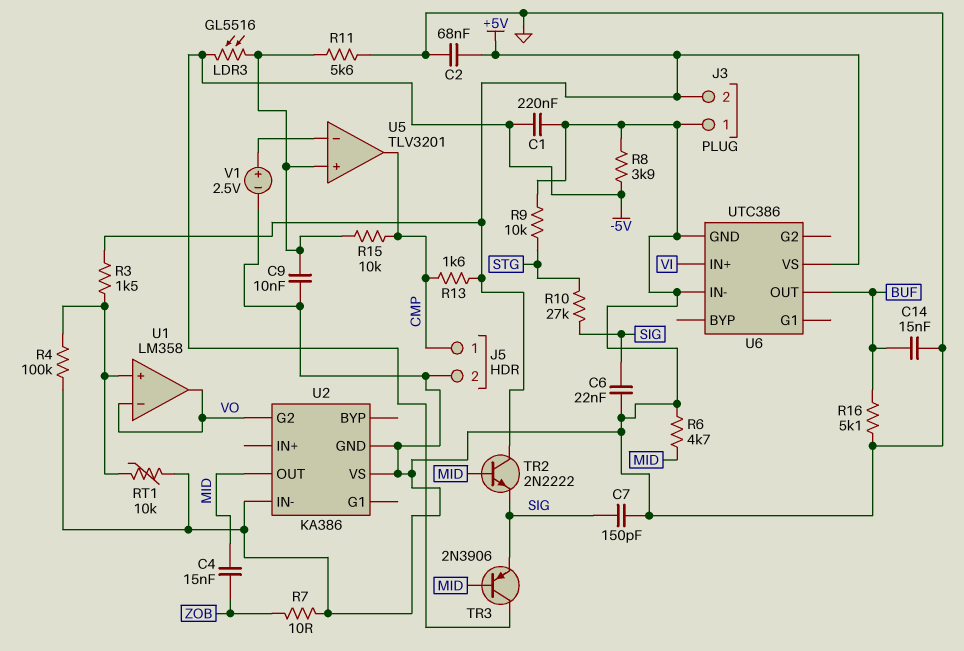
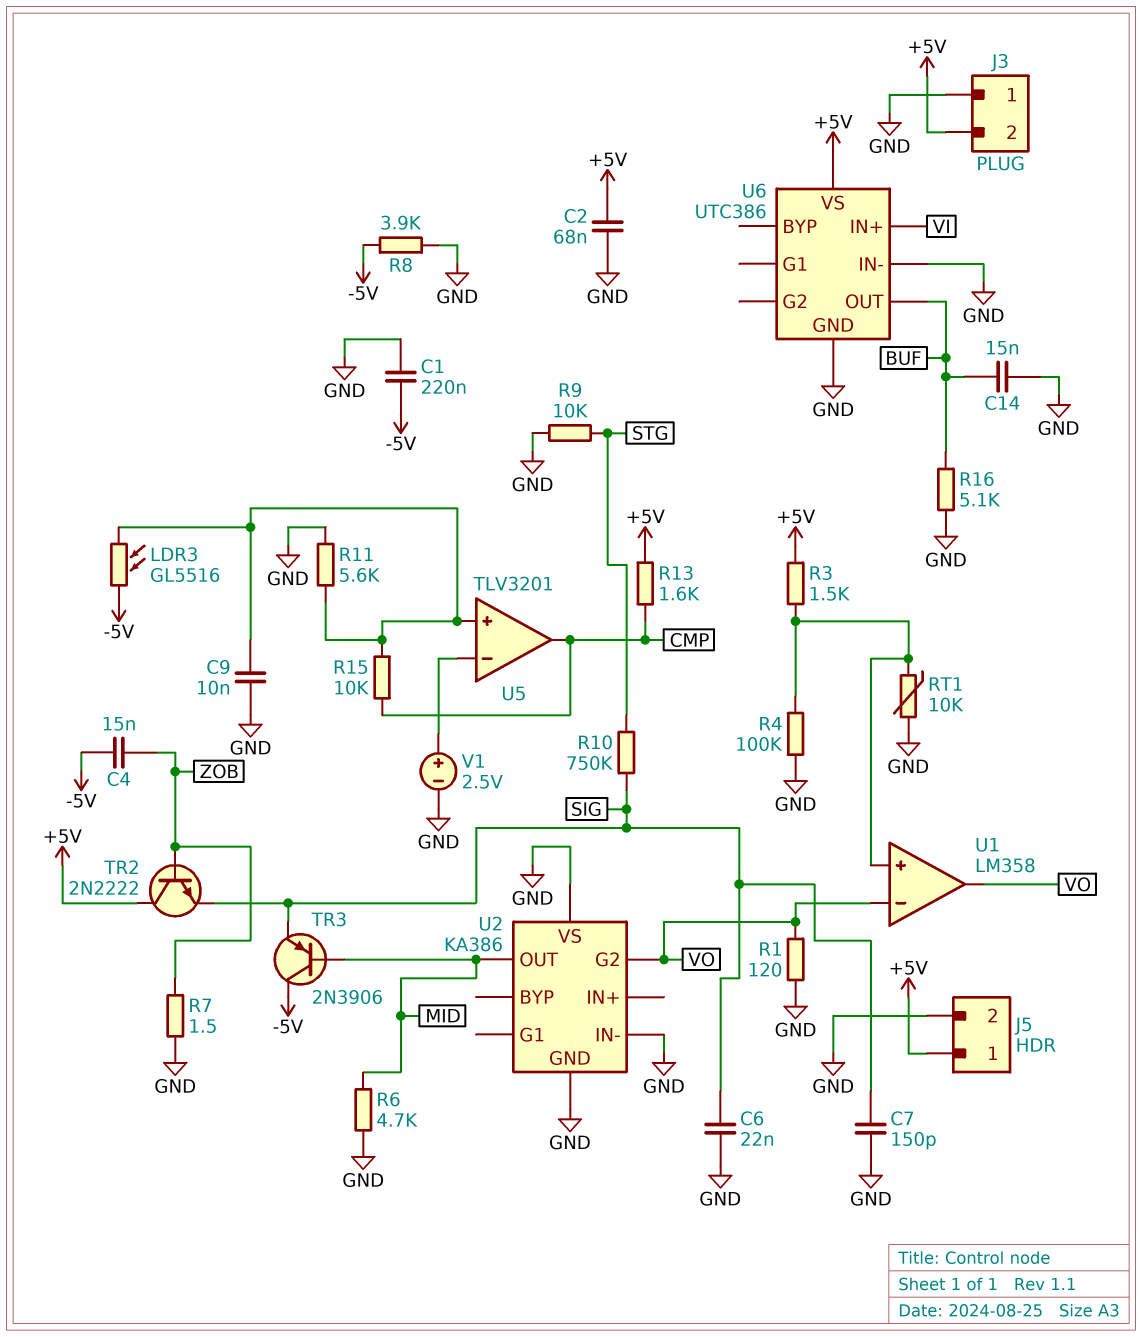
C4: 15nF (MID, ZOB) -> 15nF (-5V, ZOB)
J5 pin 1: CMP -> +5V
R1: none -> 120 (GND, VO)
R7: 10 (GND, ZOB) -> 1.5 (GND, ZOB)
R10: 27k (SIG, STG) -> 750k (SIG, STG)
TR2: NPN 2N2222 (B MID, C +5V, E SIG) -> NPN 2N2222 (B ZOB, C +5V, E SIG)

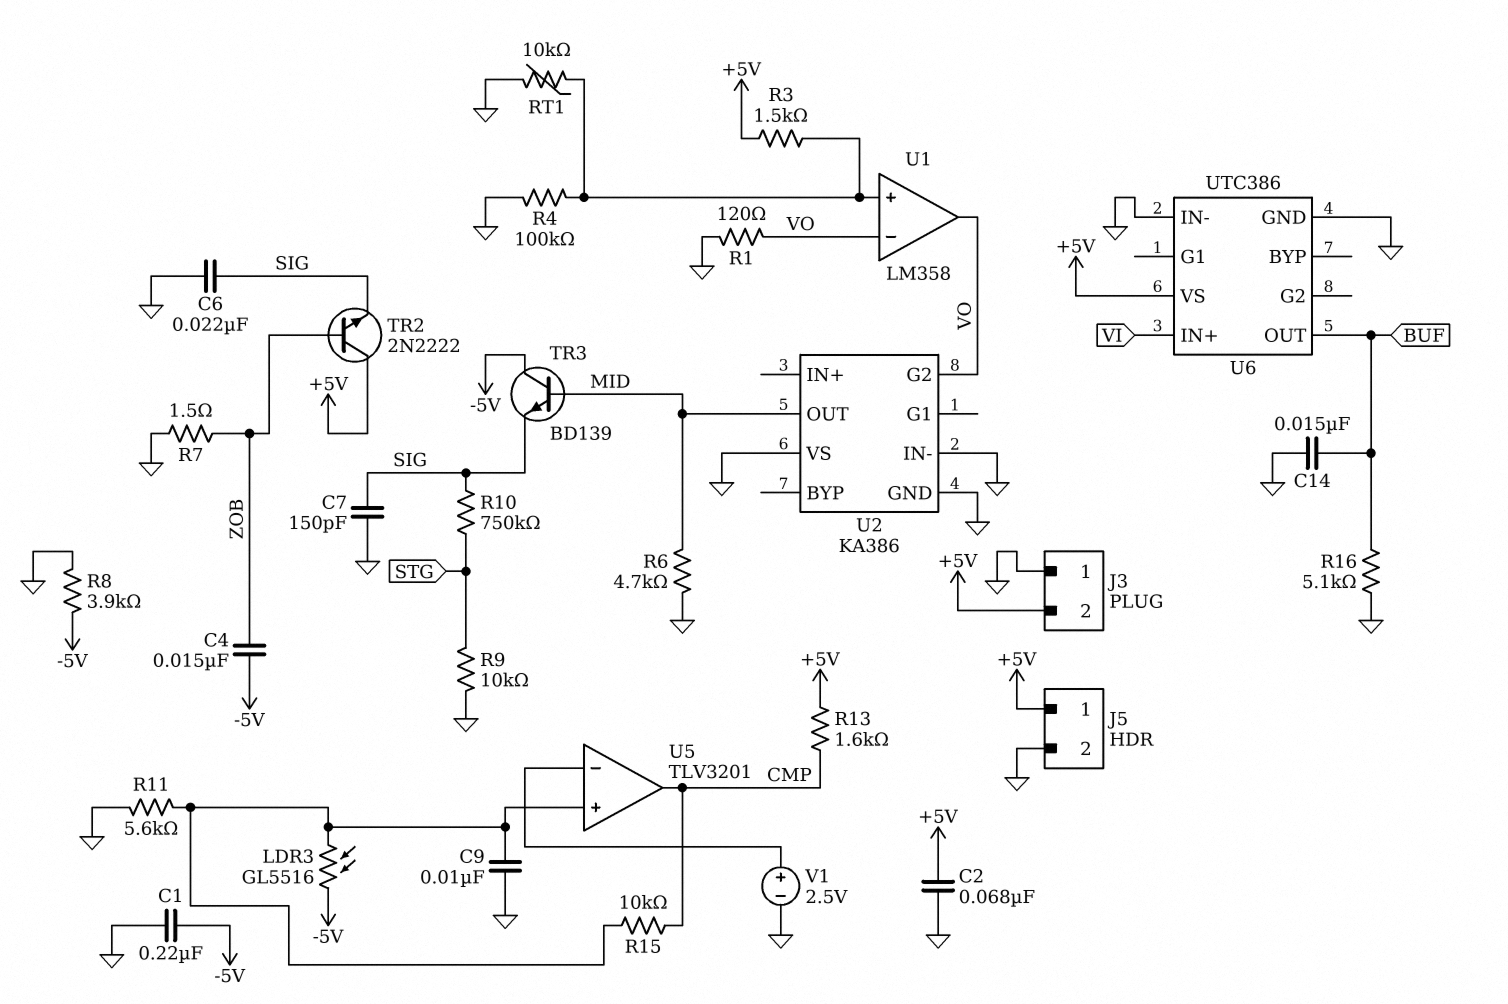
TR3: PNP 2N3906 (B MID, C -5V, E SIG) -> NPN BD139 (B MID, C -5V, E SIG)

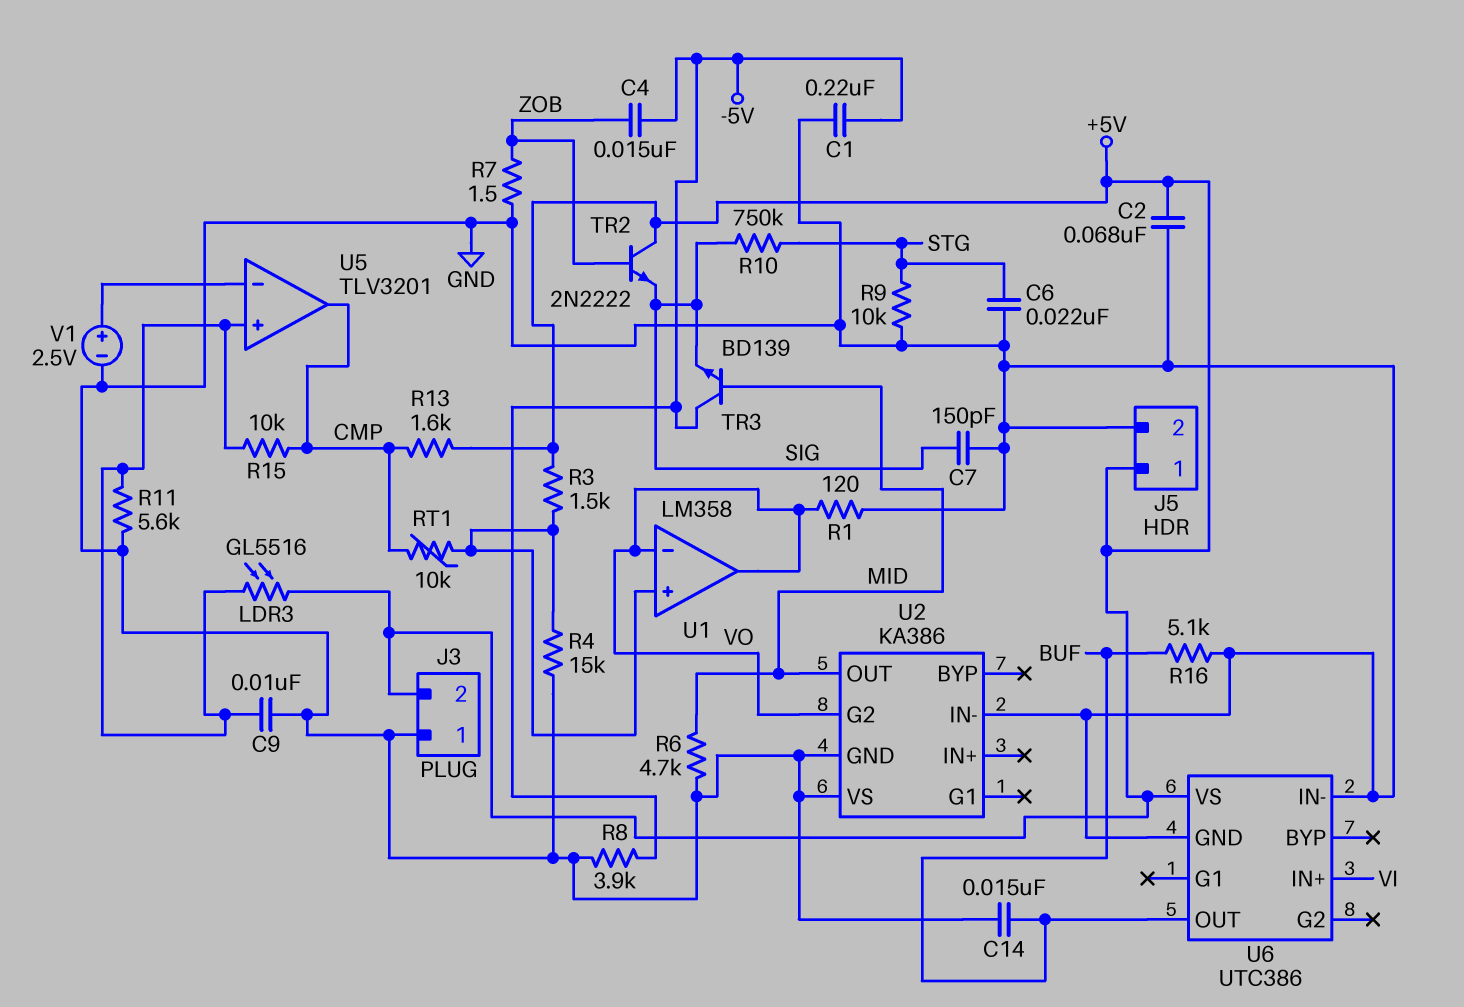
C6: 22nF (GND, SIG) -> 22nF (GND, STG)
LDR3: GL5516 (-5V, U5/in+) -> GL5516 (+5V, U5/in+)
R4: 100k (GND, U1/in+) -> 15k (GND, U1/in+)
RT1: 10k (GND, U1/in+) -> 10k (CMP, U1/in+)

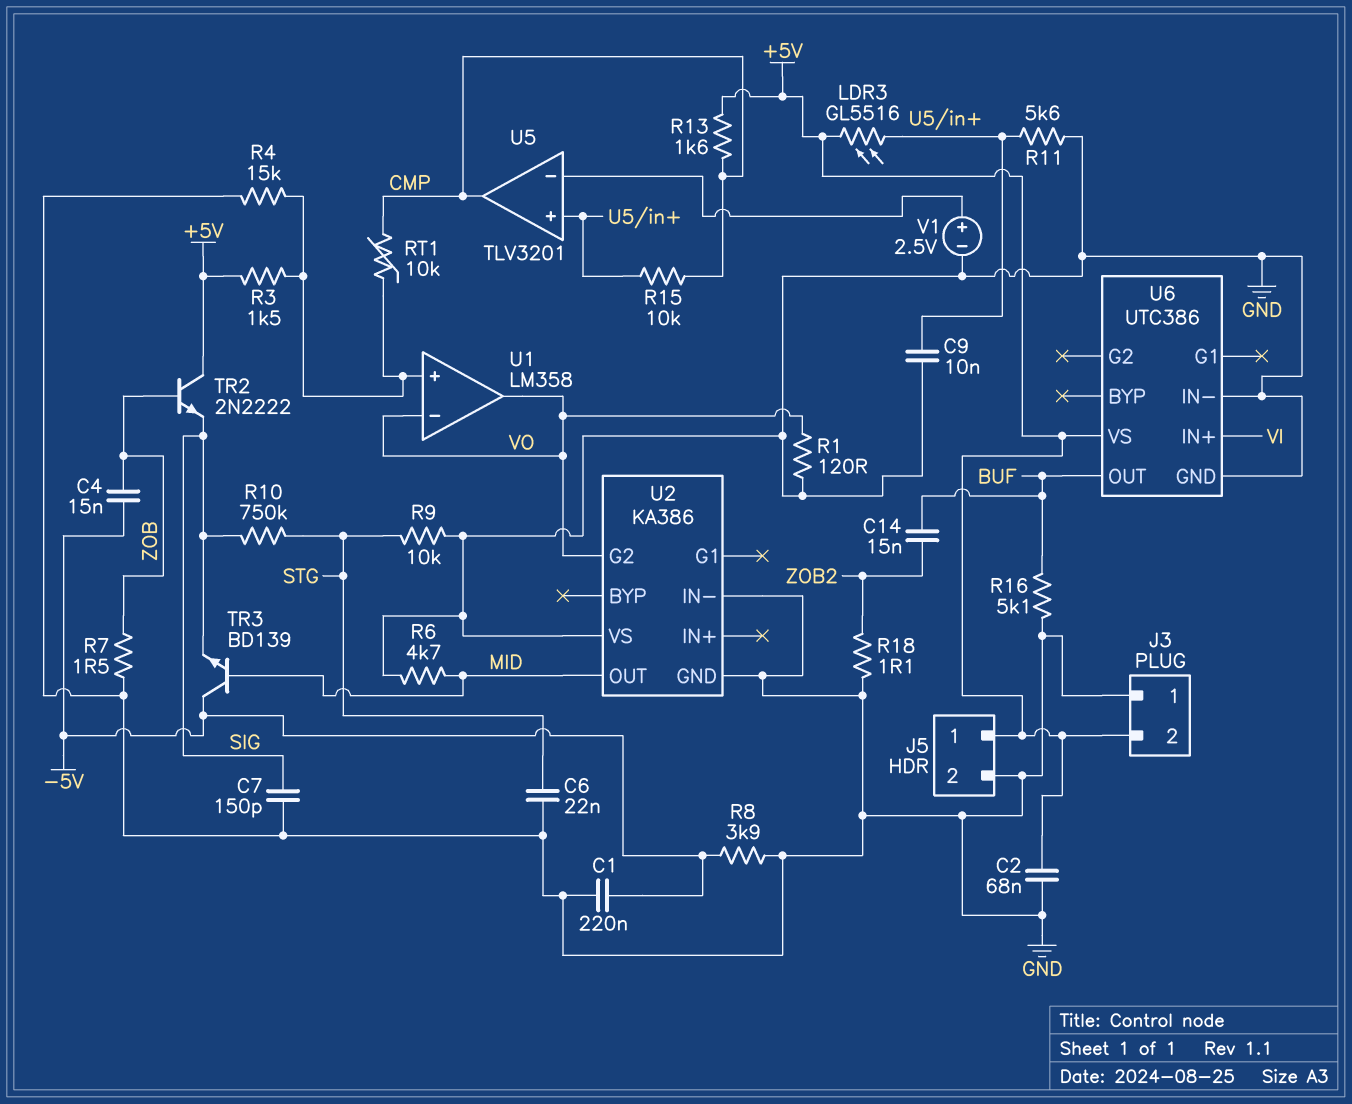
C14: 15nF (BUF, GND) -> 15nF (BUF, ZOB2)
R18: none -> 1.1 (GND, ZOB2)

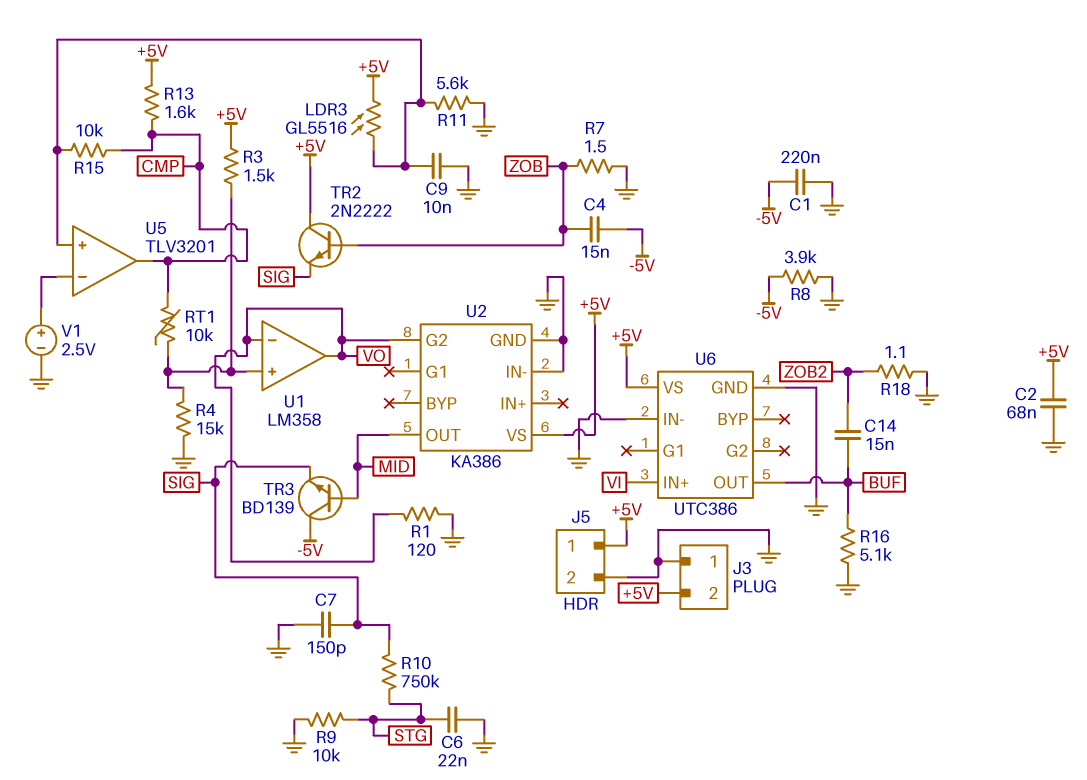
R6: 4.7k (GND, MID) -> none
U2 pin VS: GND -> +5V

